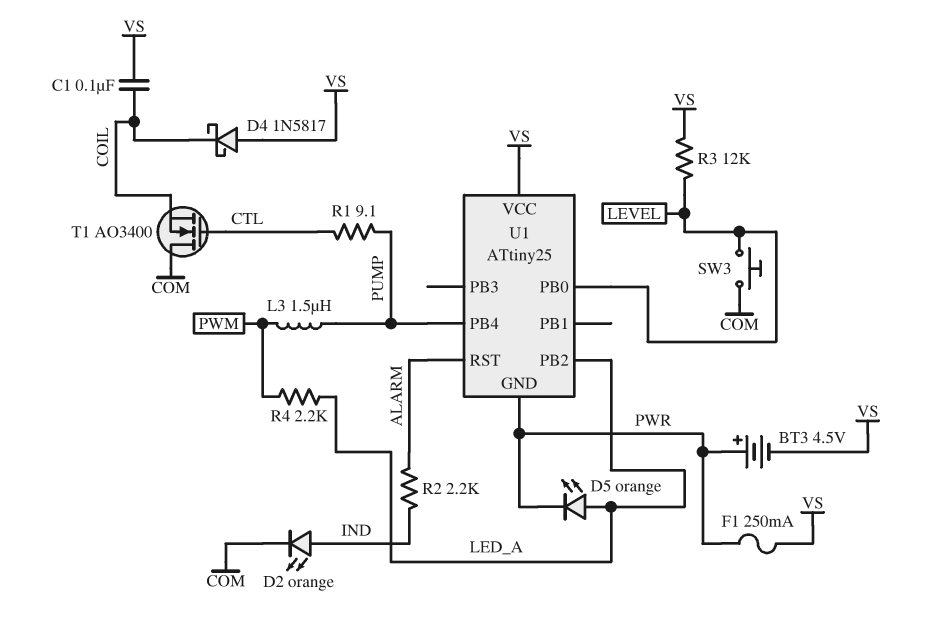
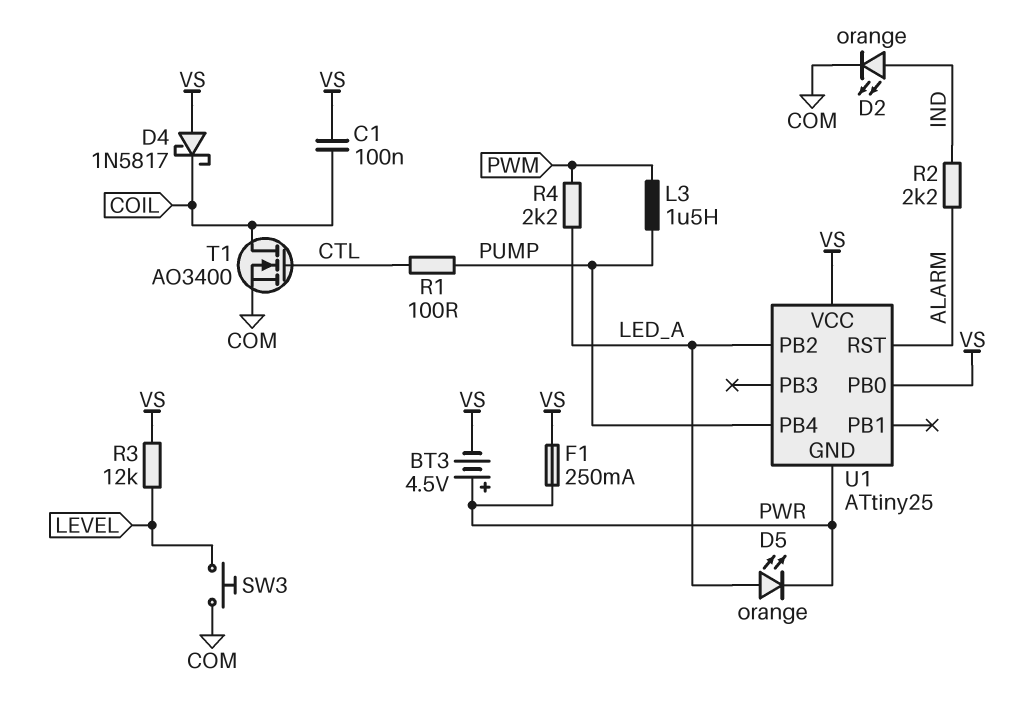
R1: 9.1 (CTL, PUMP) -> 100 (CTL, PUMP)
T1: NMOS AO3400 (G CTL, D COM, S COIL) -> NMOS AO3400 (G CTL, D COIL, S COM)
U1 pin PB0: LEVEL -> VS

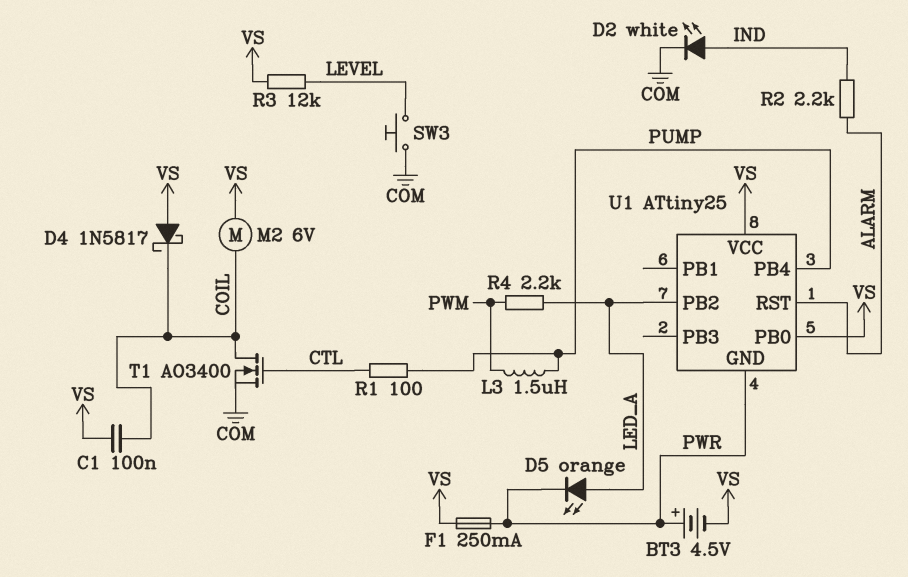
D2: LED orange (A IND, K COM) -> LED white (A IND, K COM)
M2: none -> motor 6V (COIL, VS)

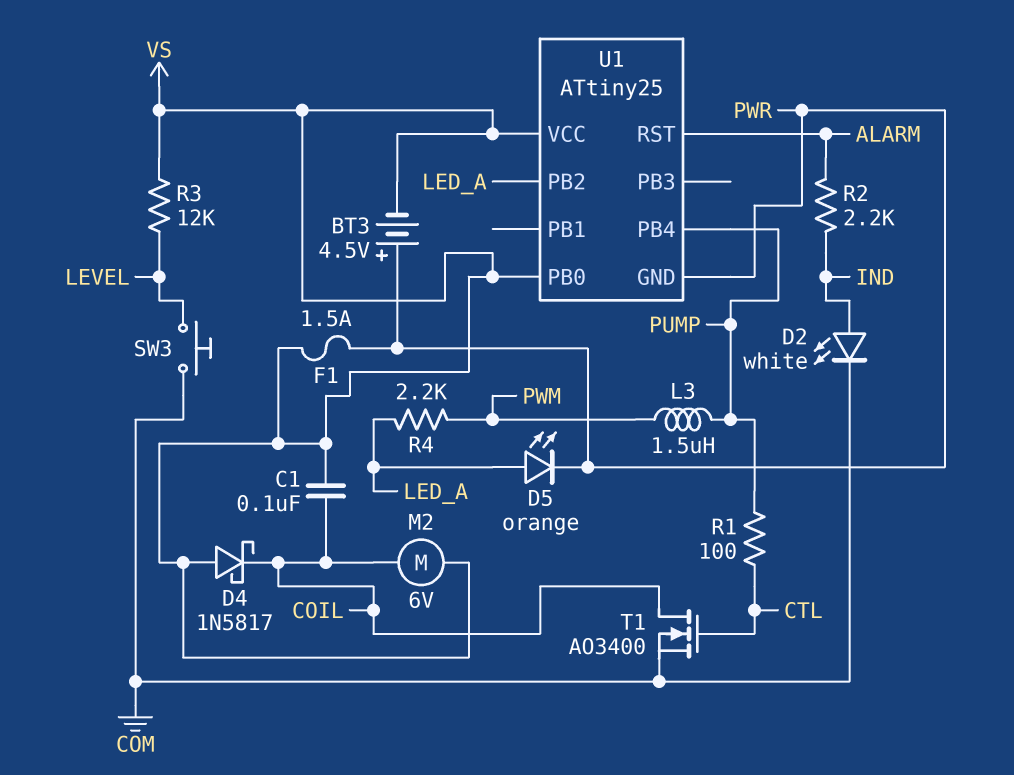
F1: 250mA (PWR, VS) -> 1.5A (PWR, VS)

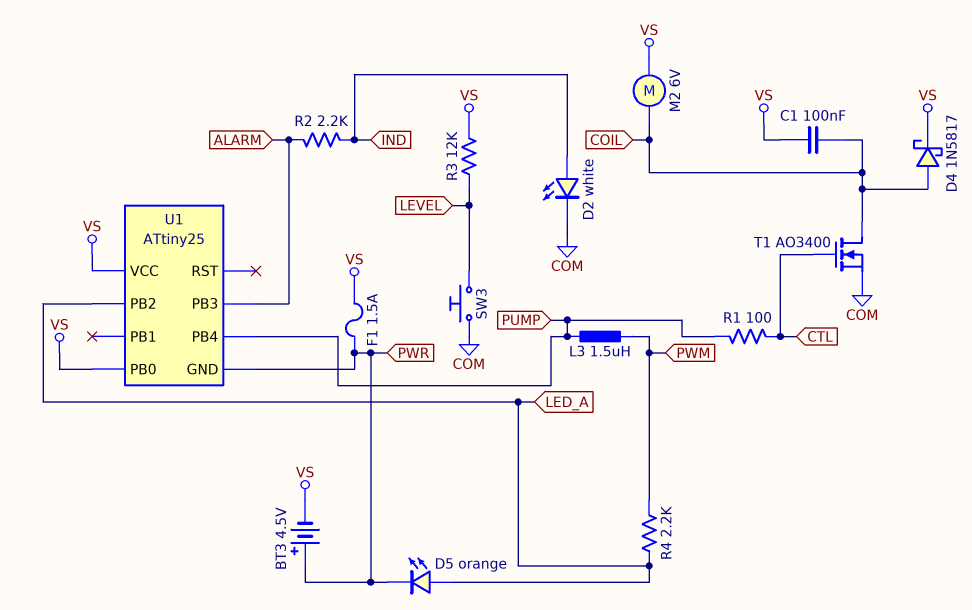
D4: schottky 1N5817 (A VS, K COIL) -> schottky 1N5817 (A COIL, K VS)
U1 pin PB3: none -> ALARM
U1 pin RST: ALARM -> none

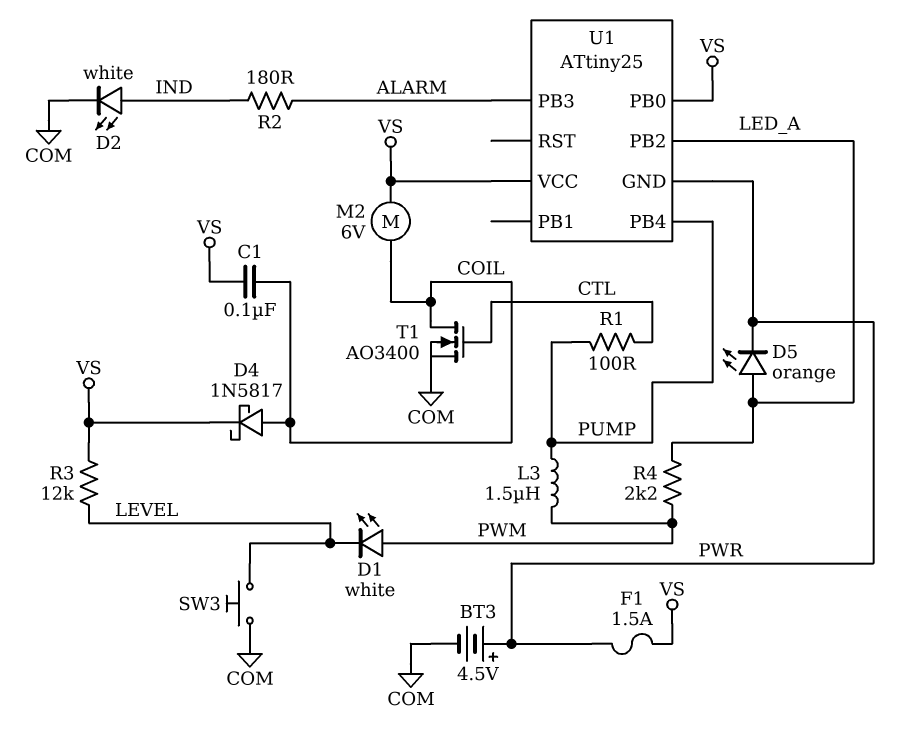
BT3: 4.5V (plus PWR, minus VS) -> 4.5V (plus PWR, minus COM)
D1: none -> LED white (A PWM, K LEVEL)
R2: 2.2k (ALARM, IND) -> 180 (ALARM, IND)

